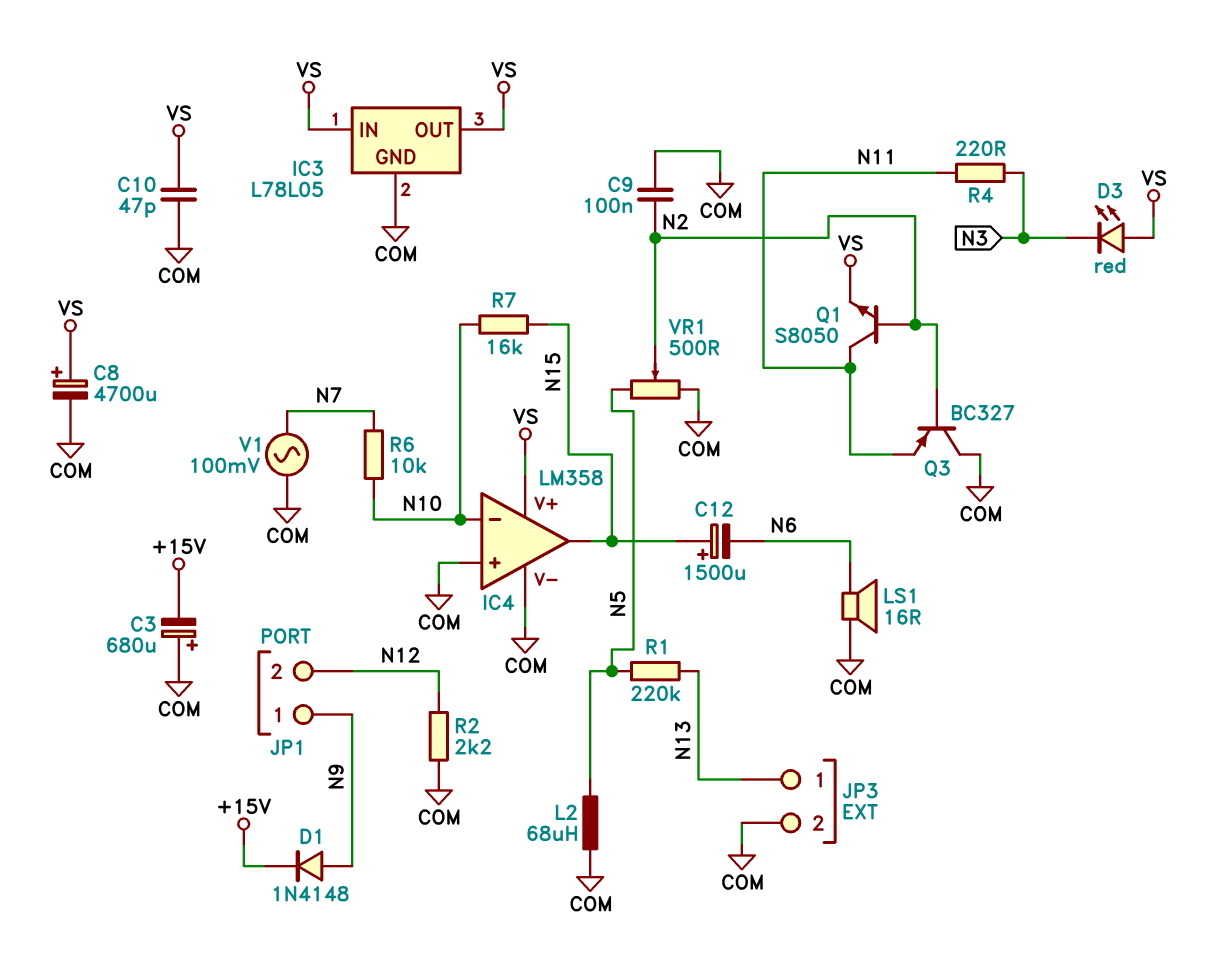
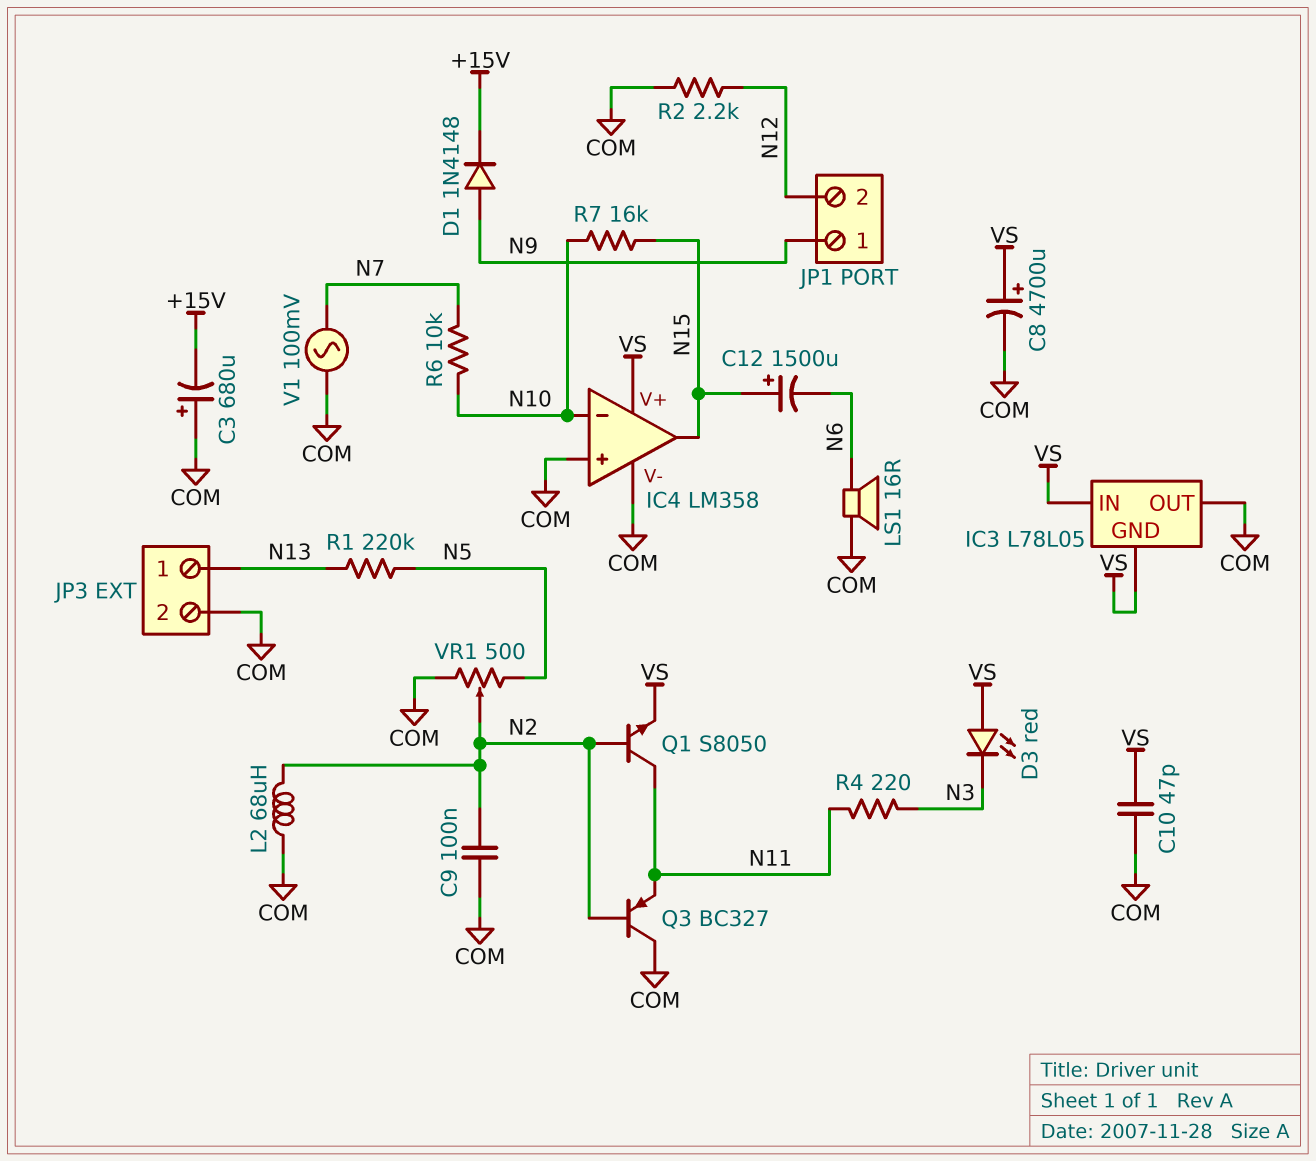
IC3 pin GND: COM -> VS
IC3 pin OUT: VS -> COM
L2: 68uH (COM, N5) -> 68uH (COM, N2)

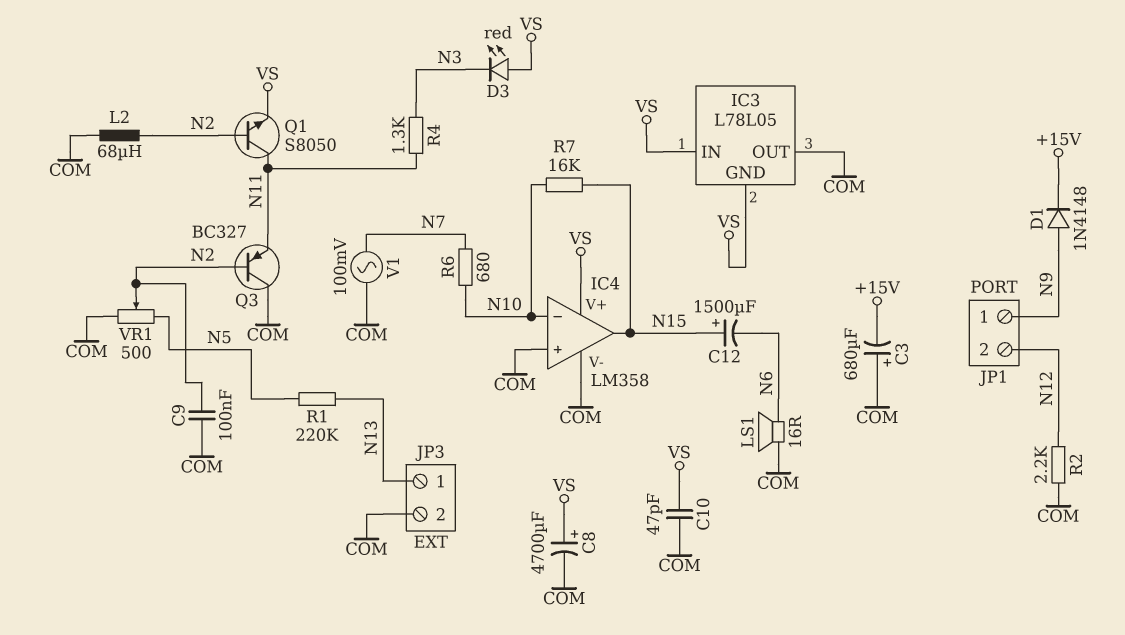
R4: 220 (N3, N11) -> 1.3k (N3, N11)
R6: 10k (N7, N10) -> 680 (N7, N10)

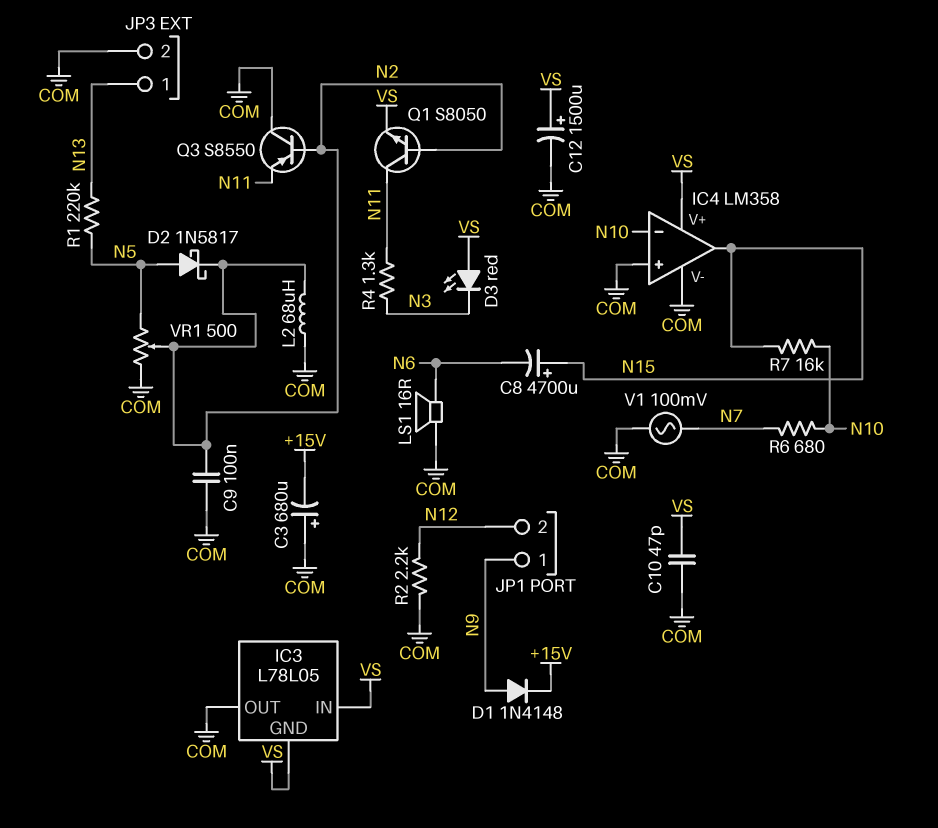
C8: 4700uF (plus VS, minus COM) -> 4700uF (plus N15, minus N6)
C12: 1500uF (plus N15, minus N6) -> 1500uF (plus VS, minus COM)
D2: none -> schottky 1N5817 (A N5, K N2)
Q3: PNP BC327 (B N2, C COM, E N11) -> PNP S8550 (B N2, C COM, E N11)

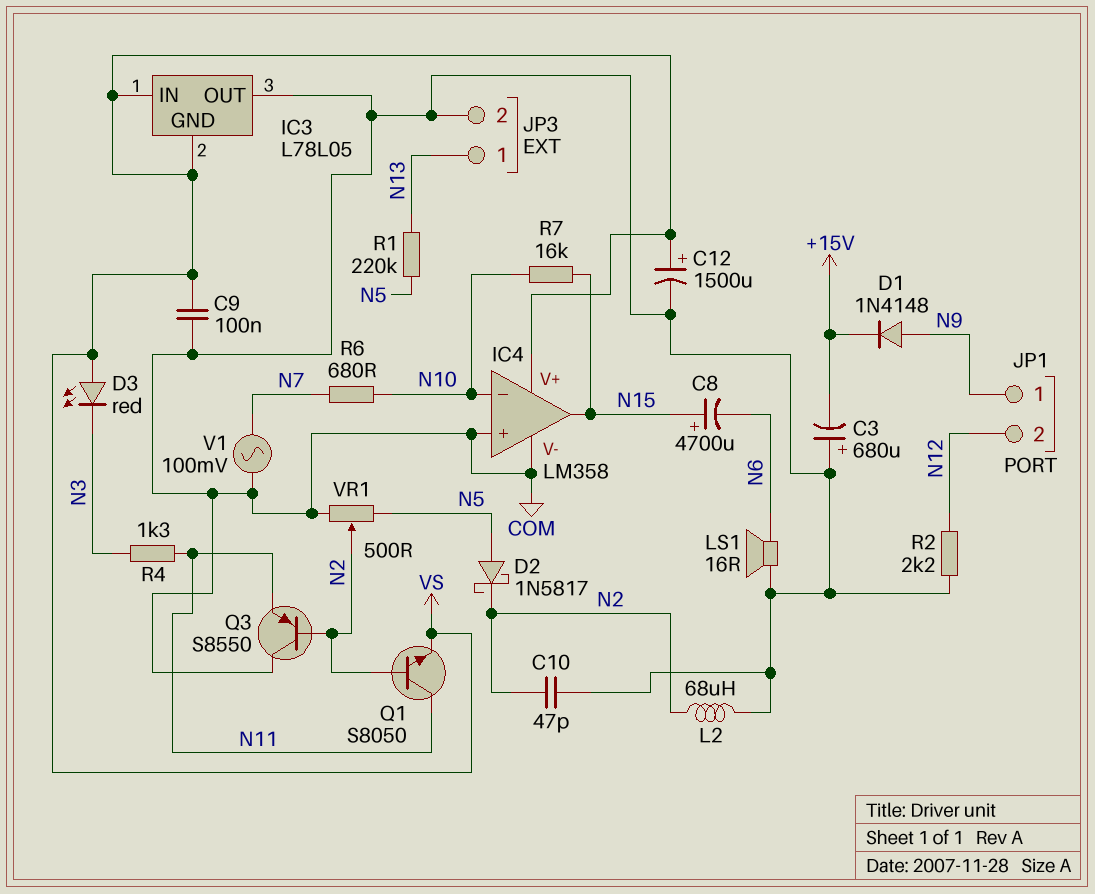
C9: 100nF (COM, N2) -> 100nF (COM, VS)
C10: 47pF (COM, VS) -> 47pF (COM, N2)

